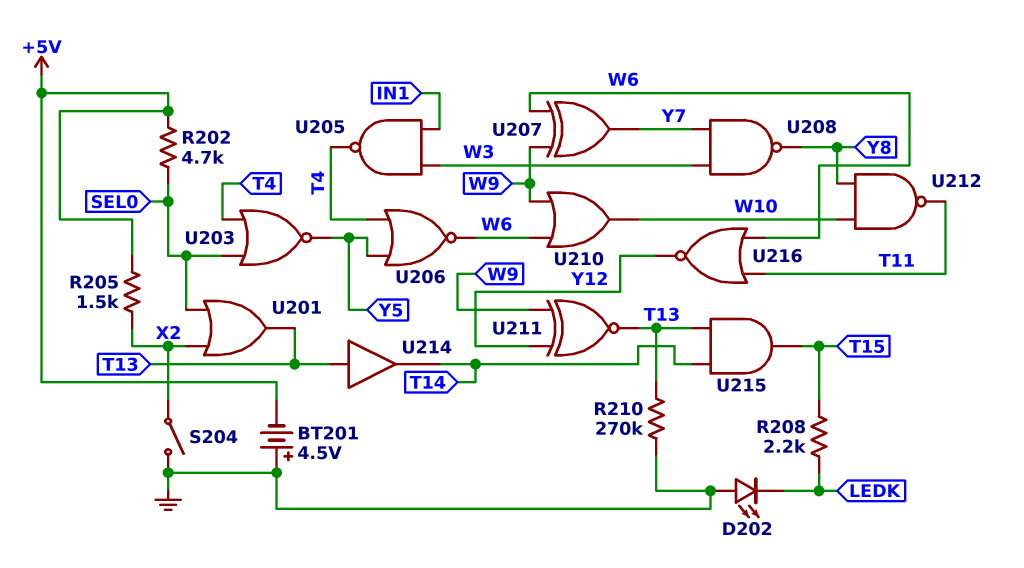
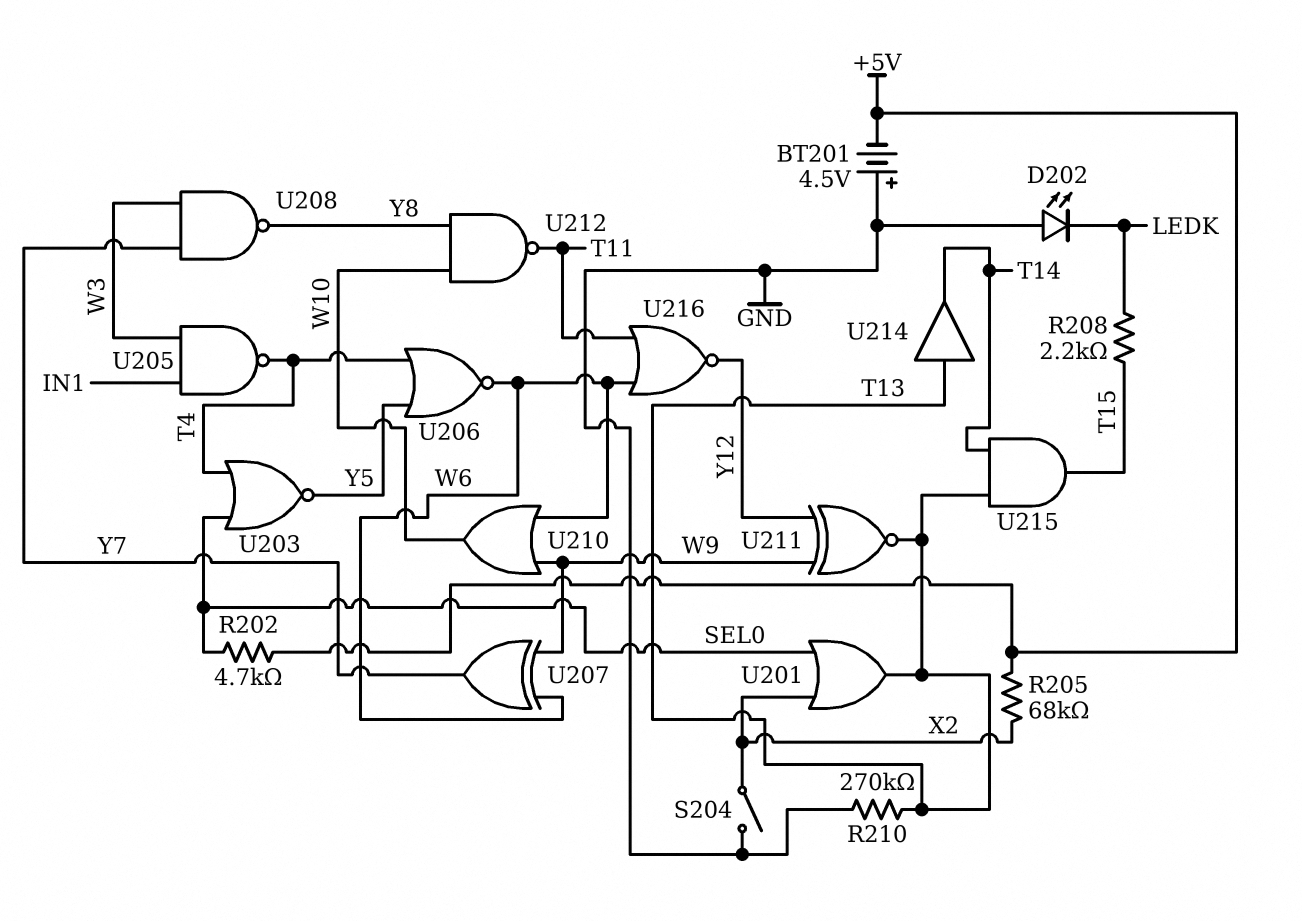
R205: 1.5k (+5V, X2) -> 68k (+5V, X2)

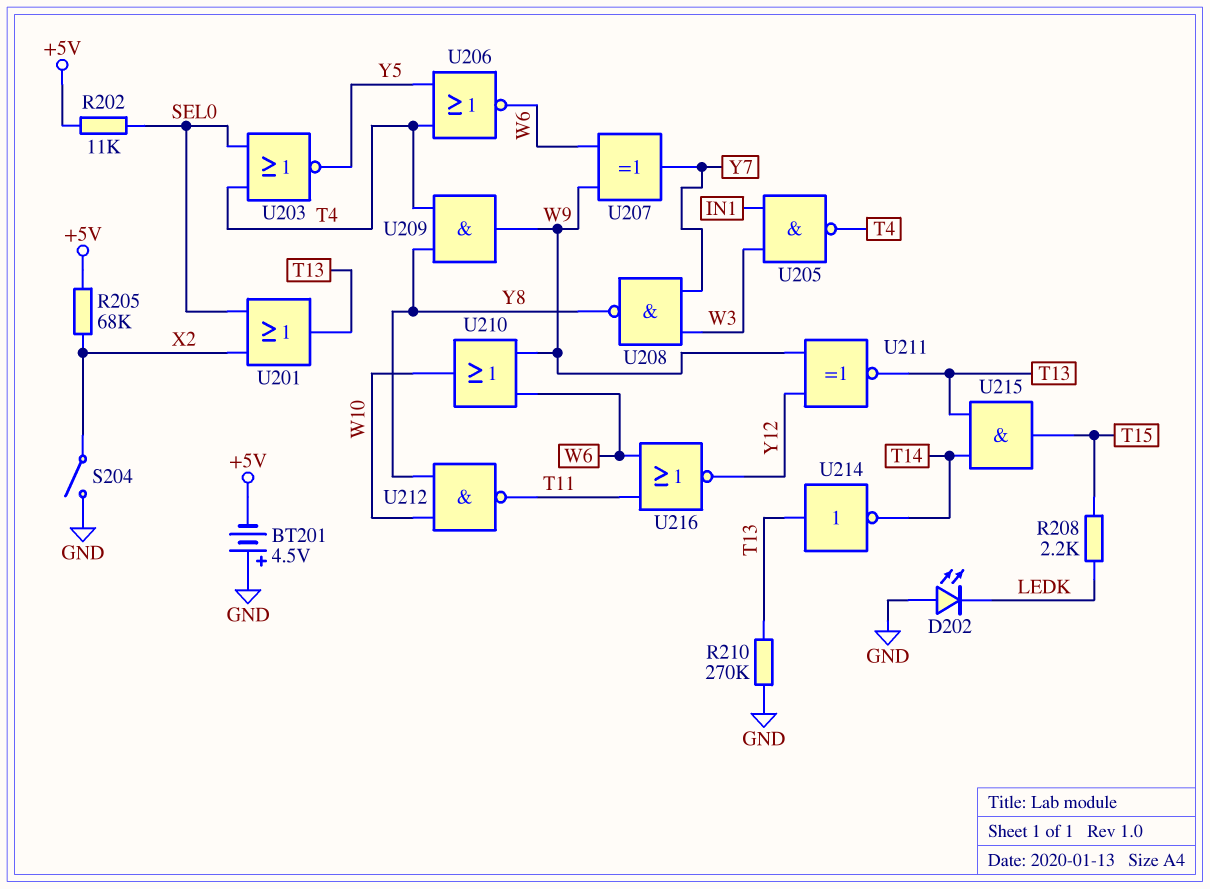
R202: 4.7k (+5V, SEL0) -> 11k (+5V, SEL0)
U209: none -> AND (in T4, in Y8, out W9)
U214: buffer (in T13, out T14) -> NOT (in T13, out T14)

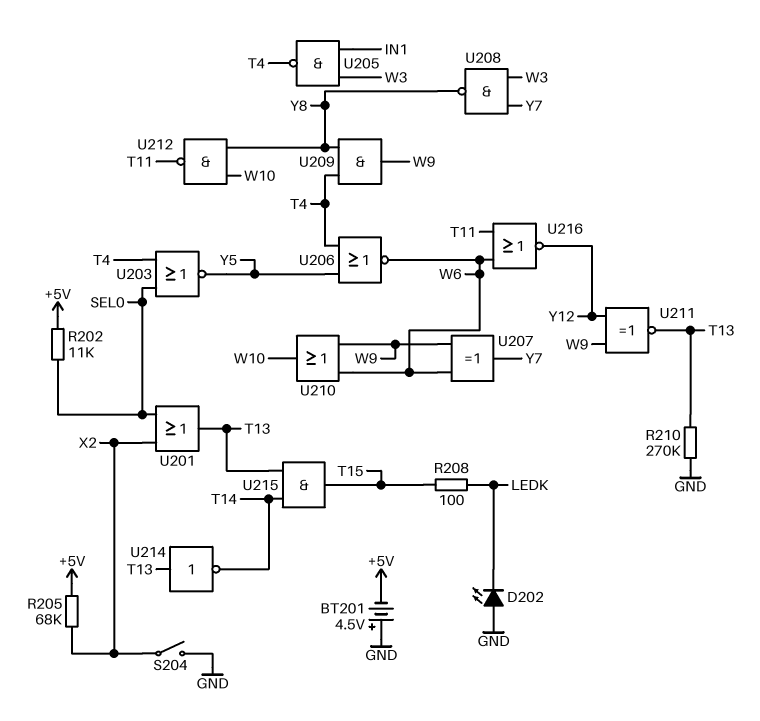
R208: 2.2k (LEDK, T15) -> 100 (LEDK, T15)

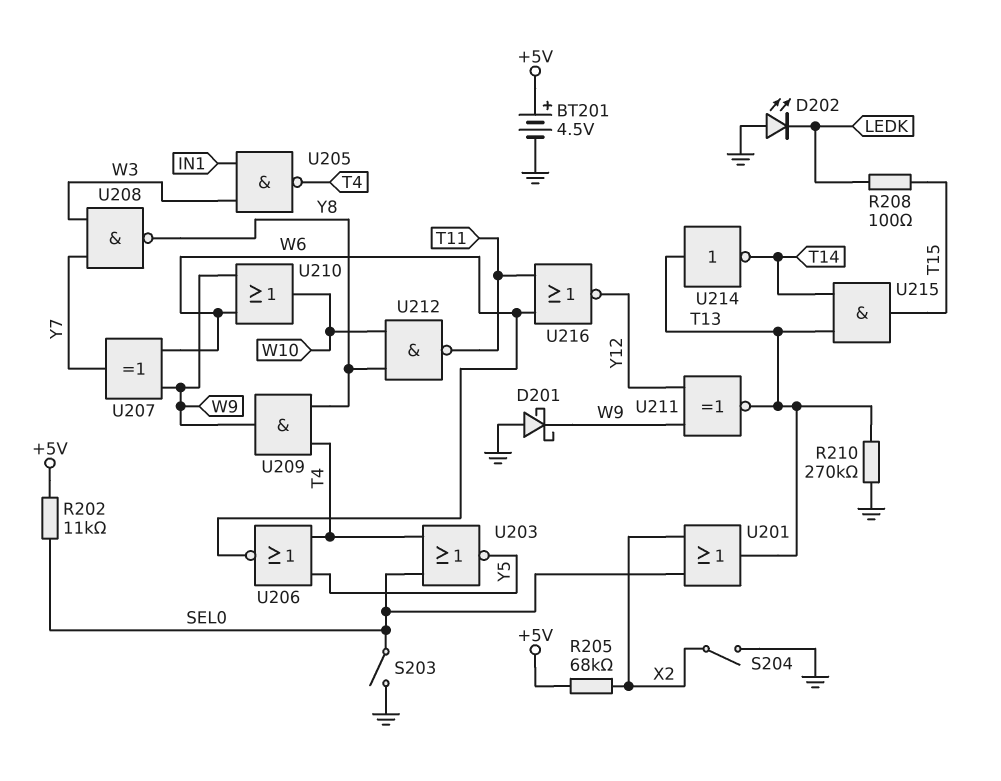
BT201: 4.5V (plus GND, minus +5V) -> 4.5V (plus +5V, minus GND)
D201: none -> schottky (A GND, K W9)
S203: none -> switch (GND, SEL0)

